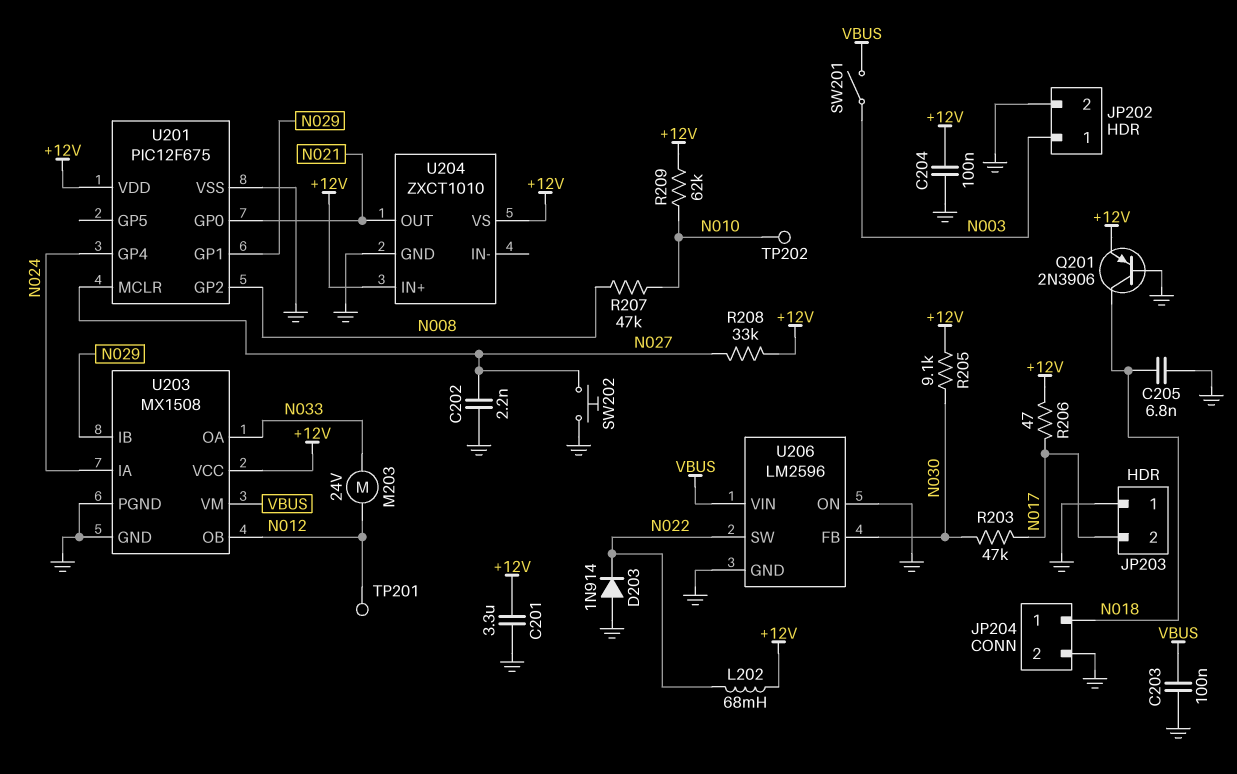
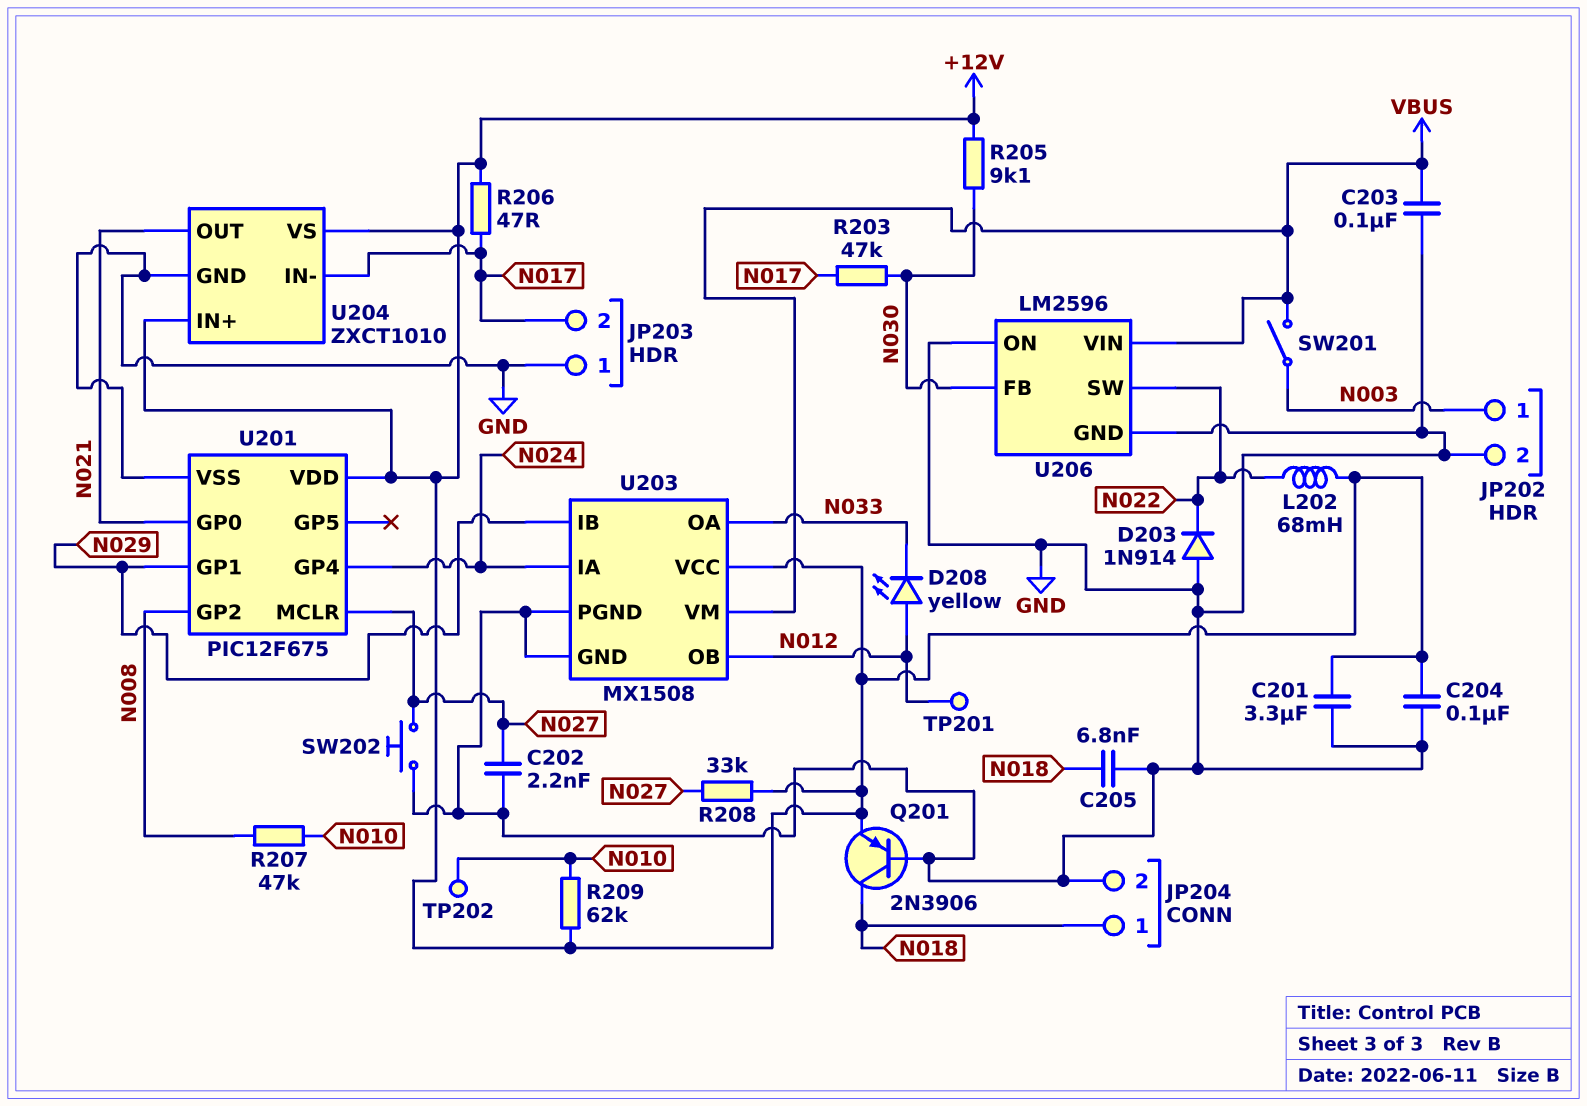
D208: none -> LED yellow (A N012, K N033)
M203: motor 24V (N012, N033) -> none
U204 pin IN-: none -> N017

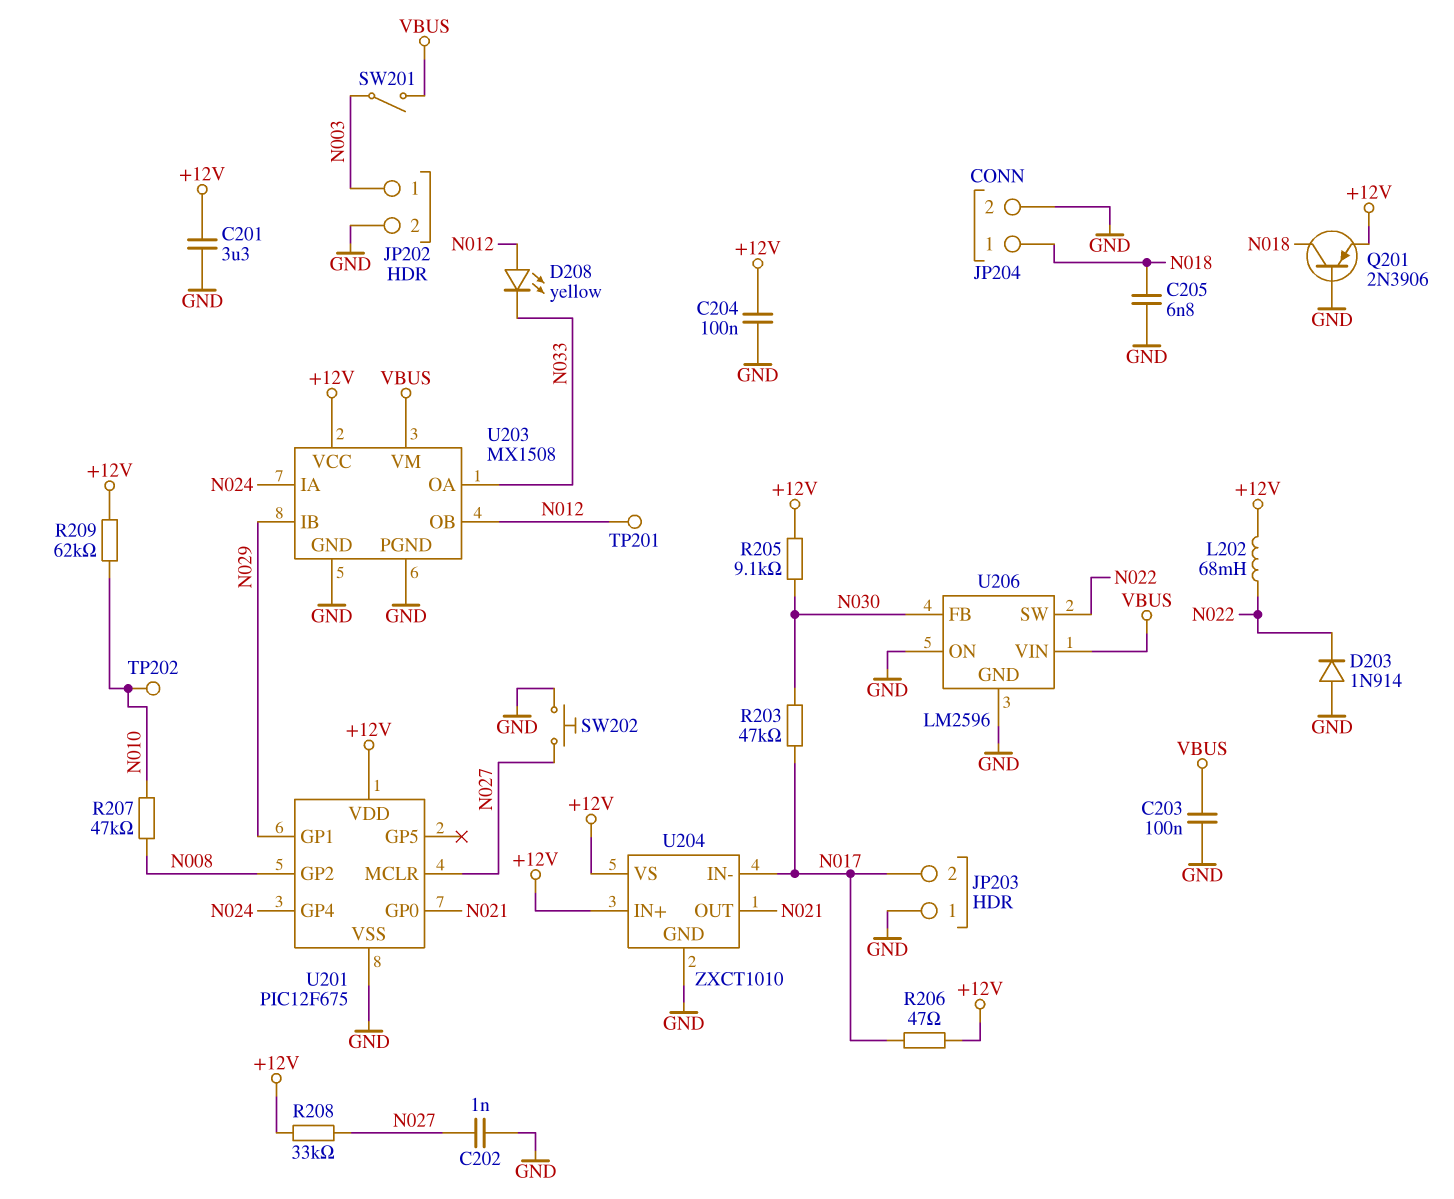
C202: 2.2nF (GND, N027) -> 1nF (GND, N027)

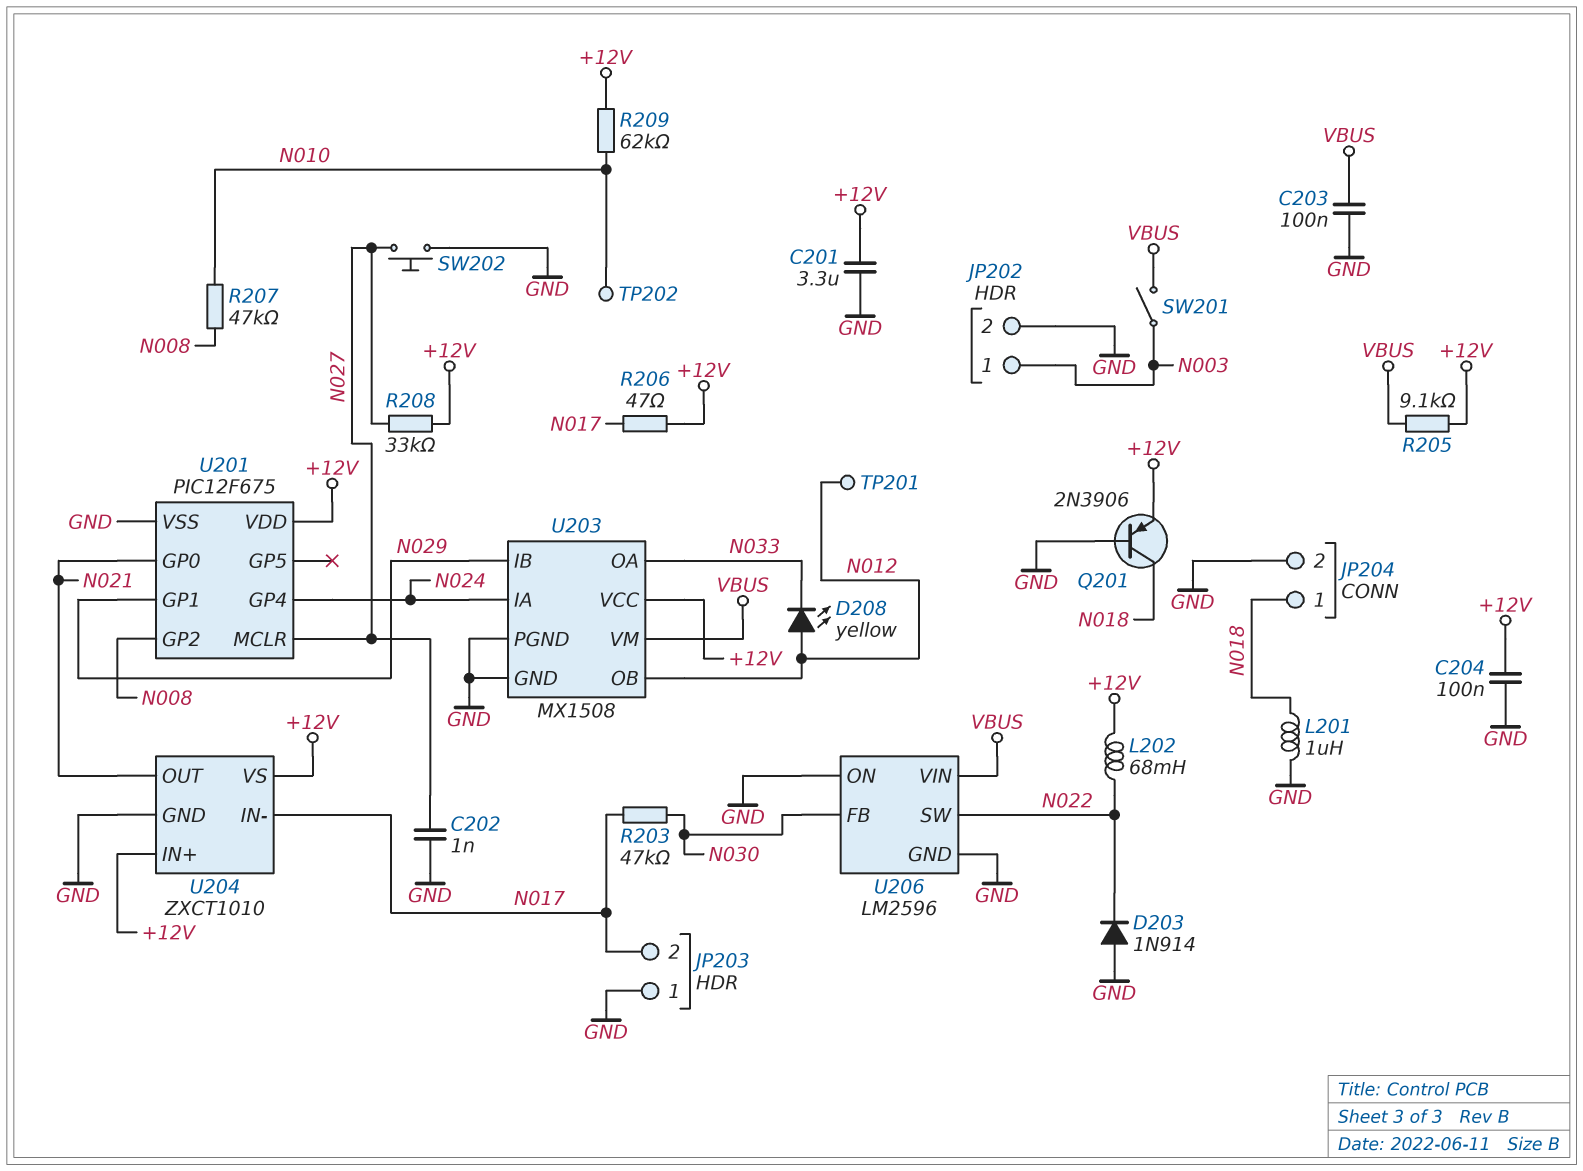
C205: 6.8nF (GND, N018) -> none
L201: none -> 1uH (GND, N018)
R205: 9.1k (+12V, N030) -> 9.1k (+12V, VBUS)

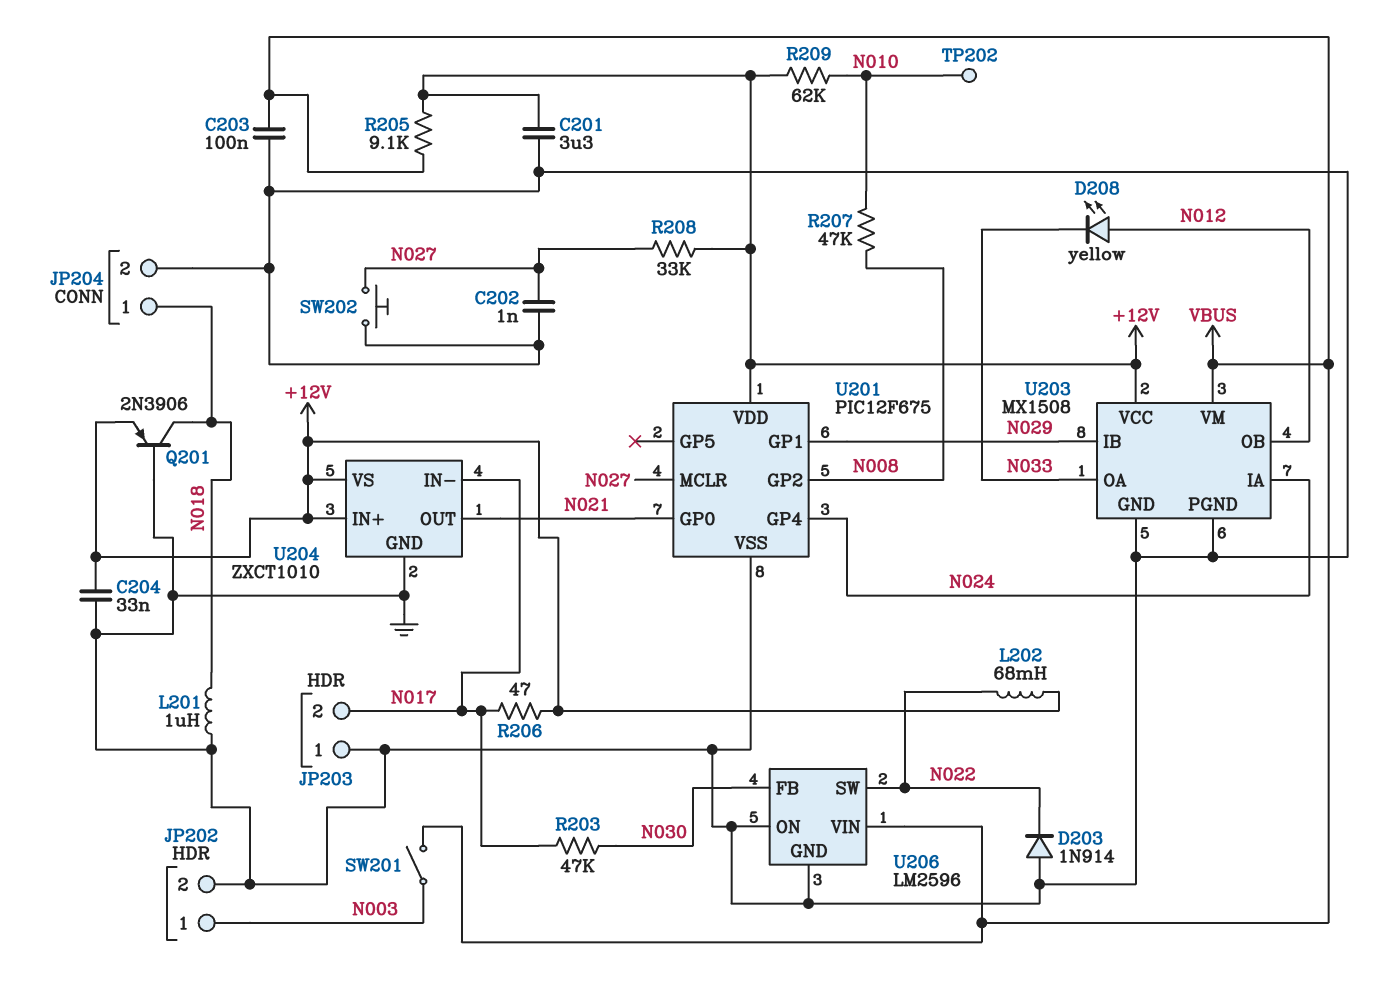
C204: 100nF (+12V, GND) -> 33nF (+12V, GND)
TP201: test point (N012) -> none

